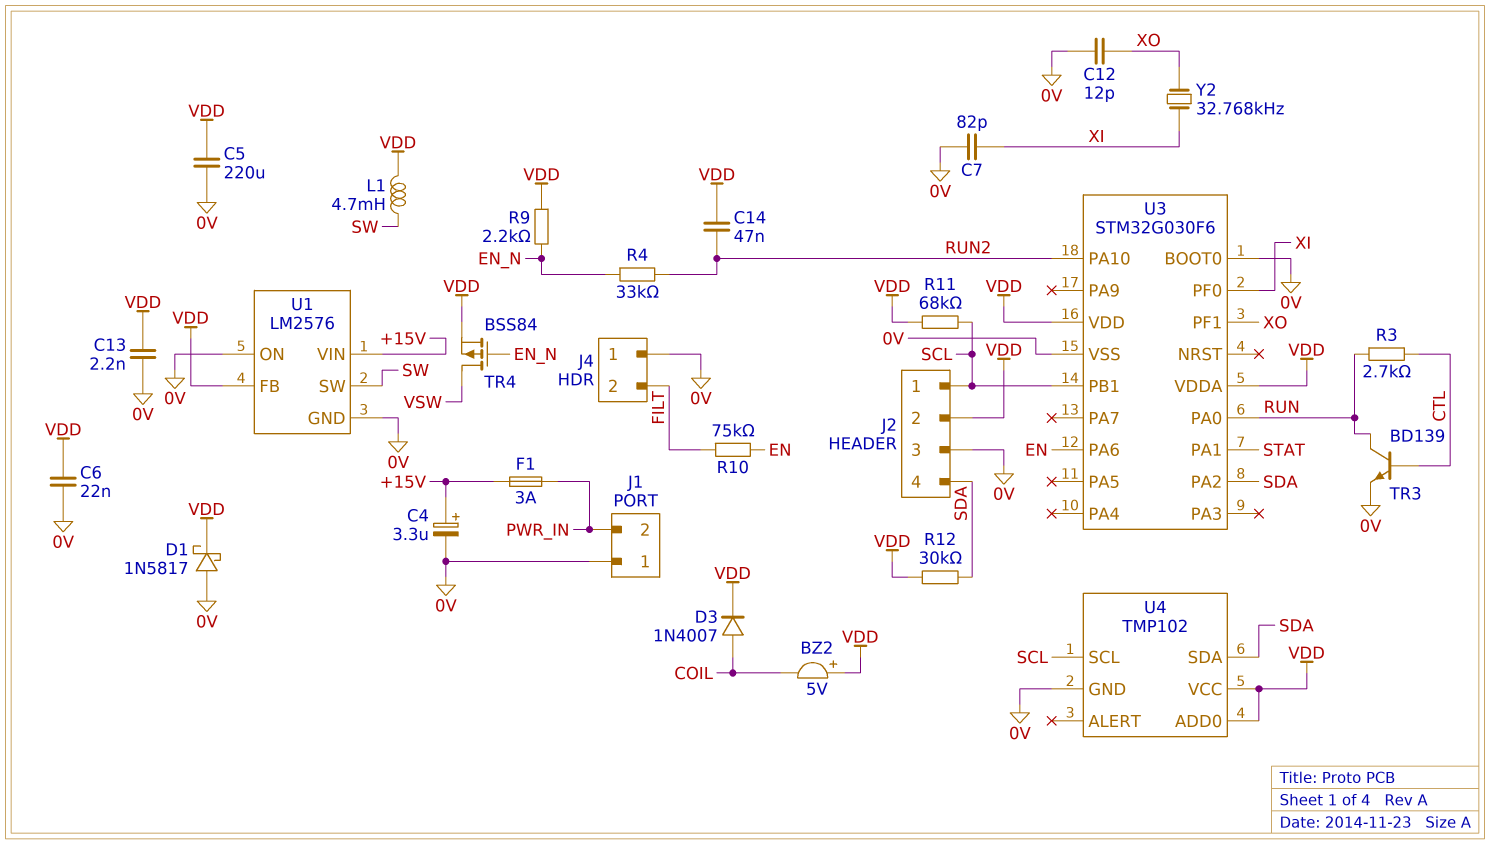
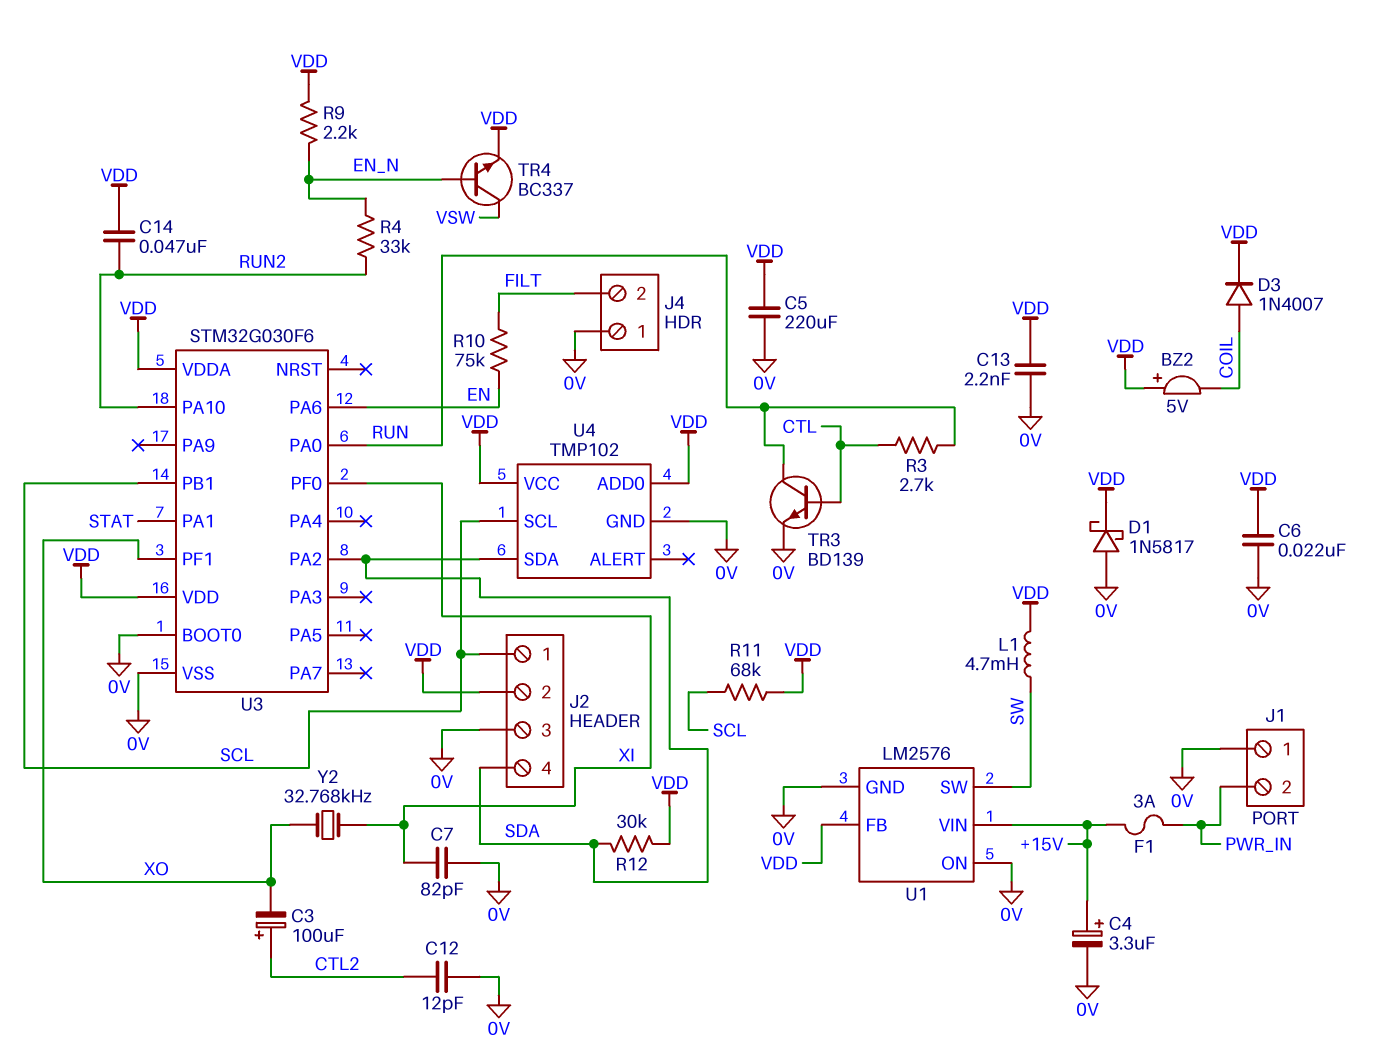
C3: none -> 100uF (plus CTL2, minus XO)
C12: 12pF (0V, XO) -> 12pF (0V, CTL2)
TR4: PMOS BSS84 (G EN_N, D VSW, S VDD) -> NPN BC337 (B EN_N, C VSW, E VDD)

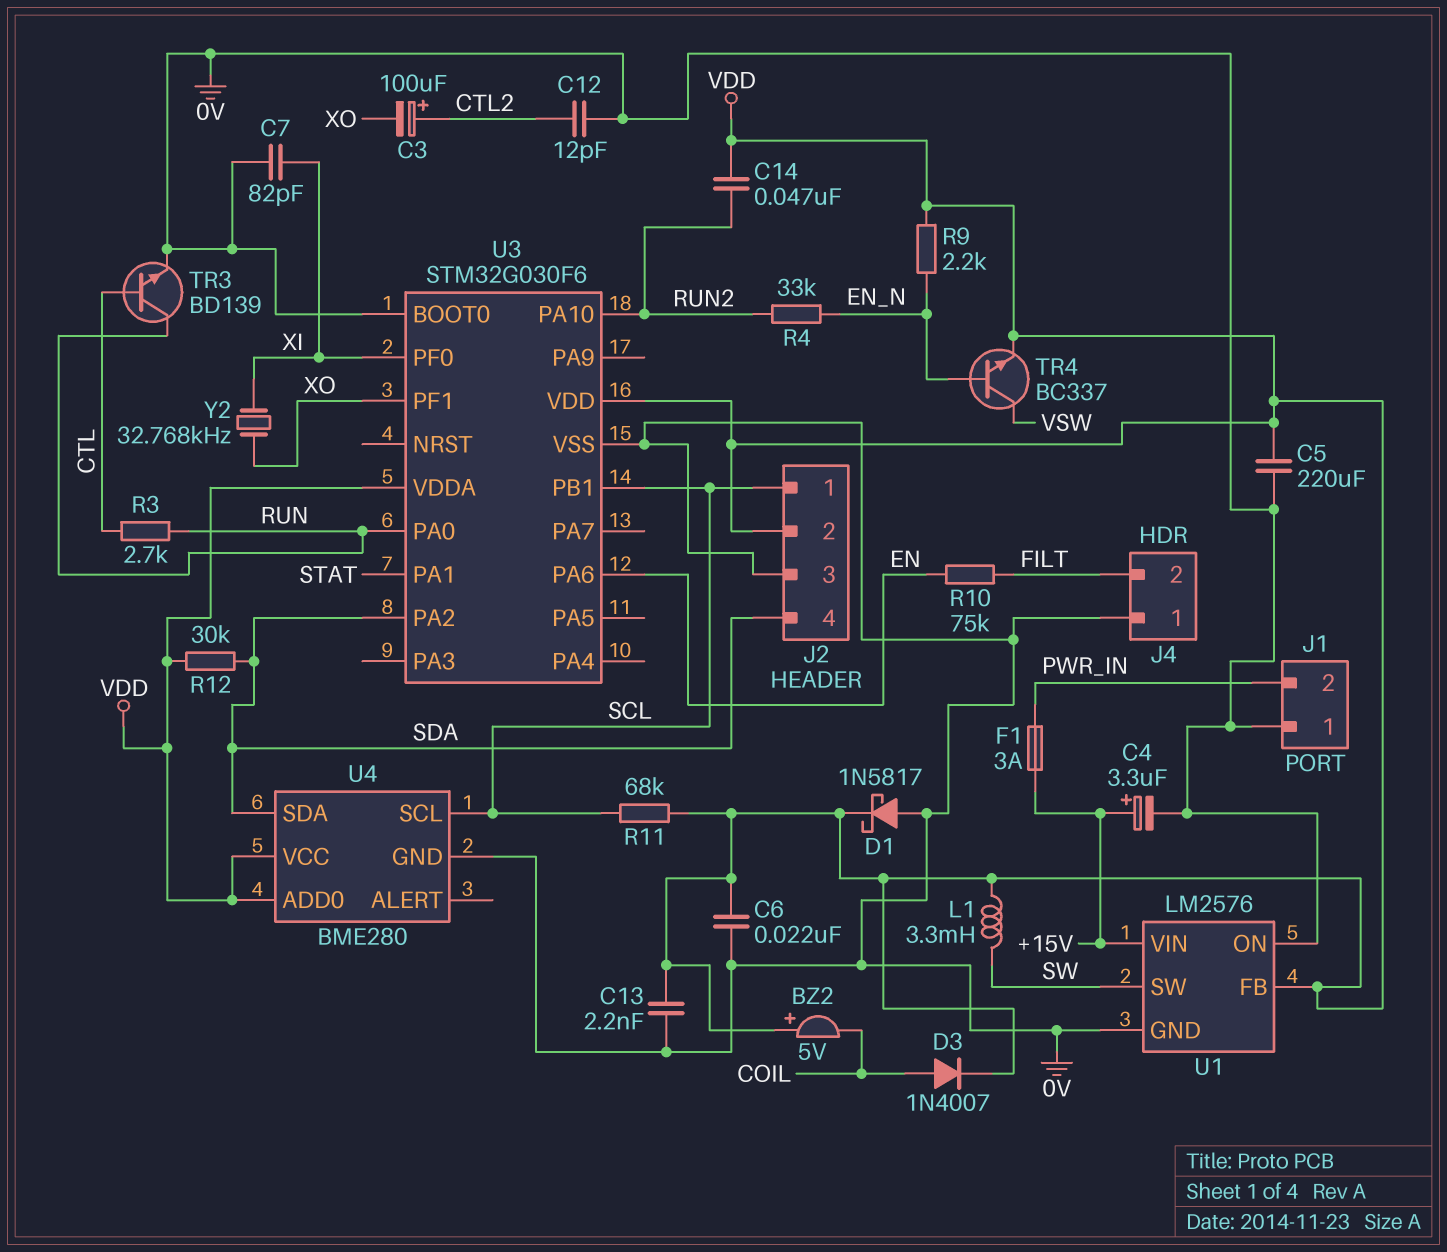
L1: 4.7mH (SW, VDD) -> 3.3mH (SW, VDD)
U4: TMP102 -> BME280

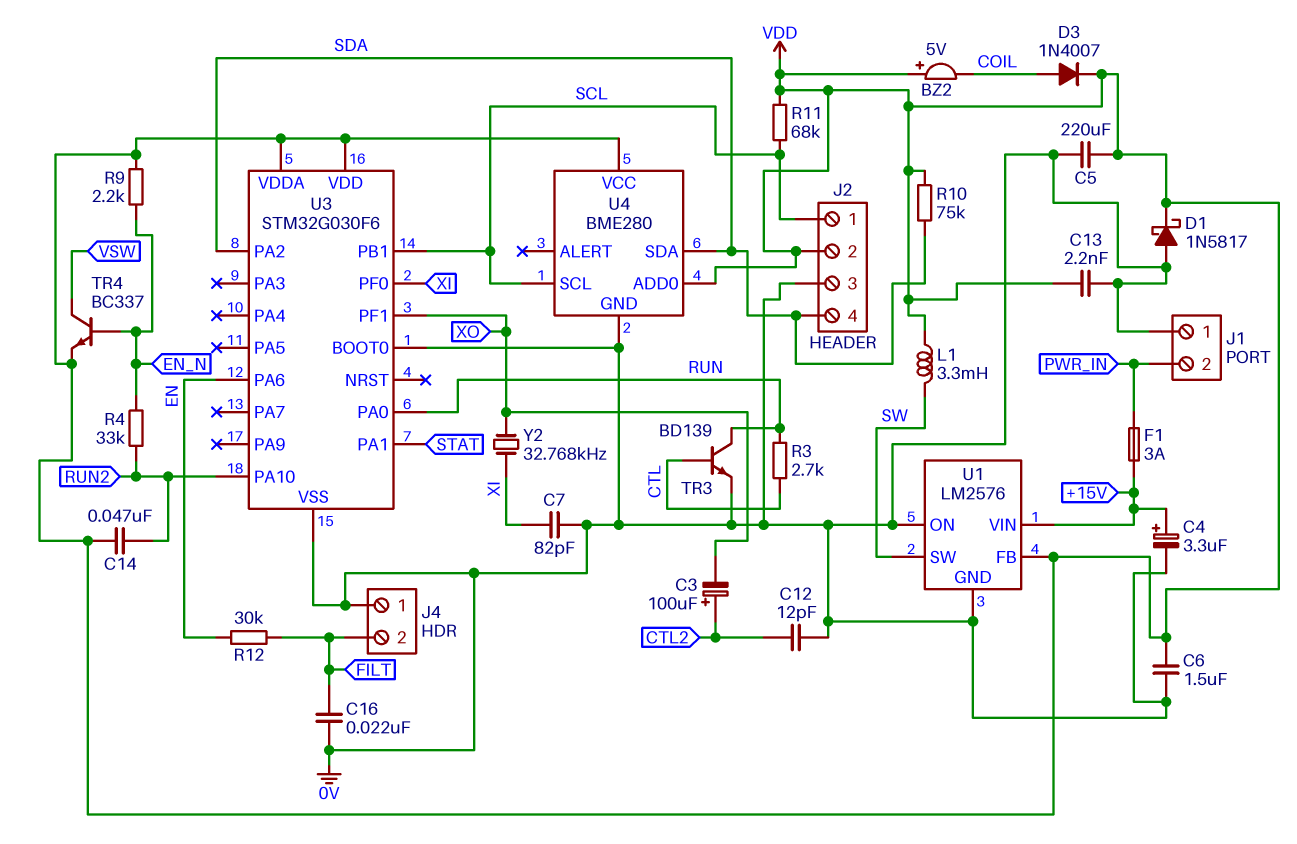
C6: 22nF (0V, VDD) -> 1.5uF (0V, VDD)
C16: none -> 22nF (0V, FILT)
R10: 75k (EN, FILT) -> 75k (SDA, VDD)
R12: 30k (SDA, VDD) -> 30k (EN, FILT)

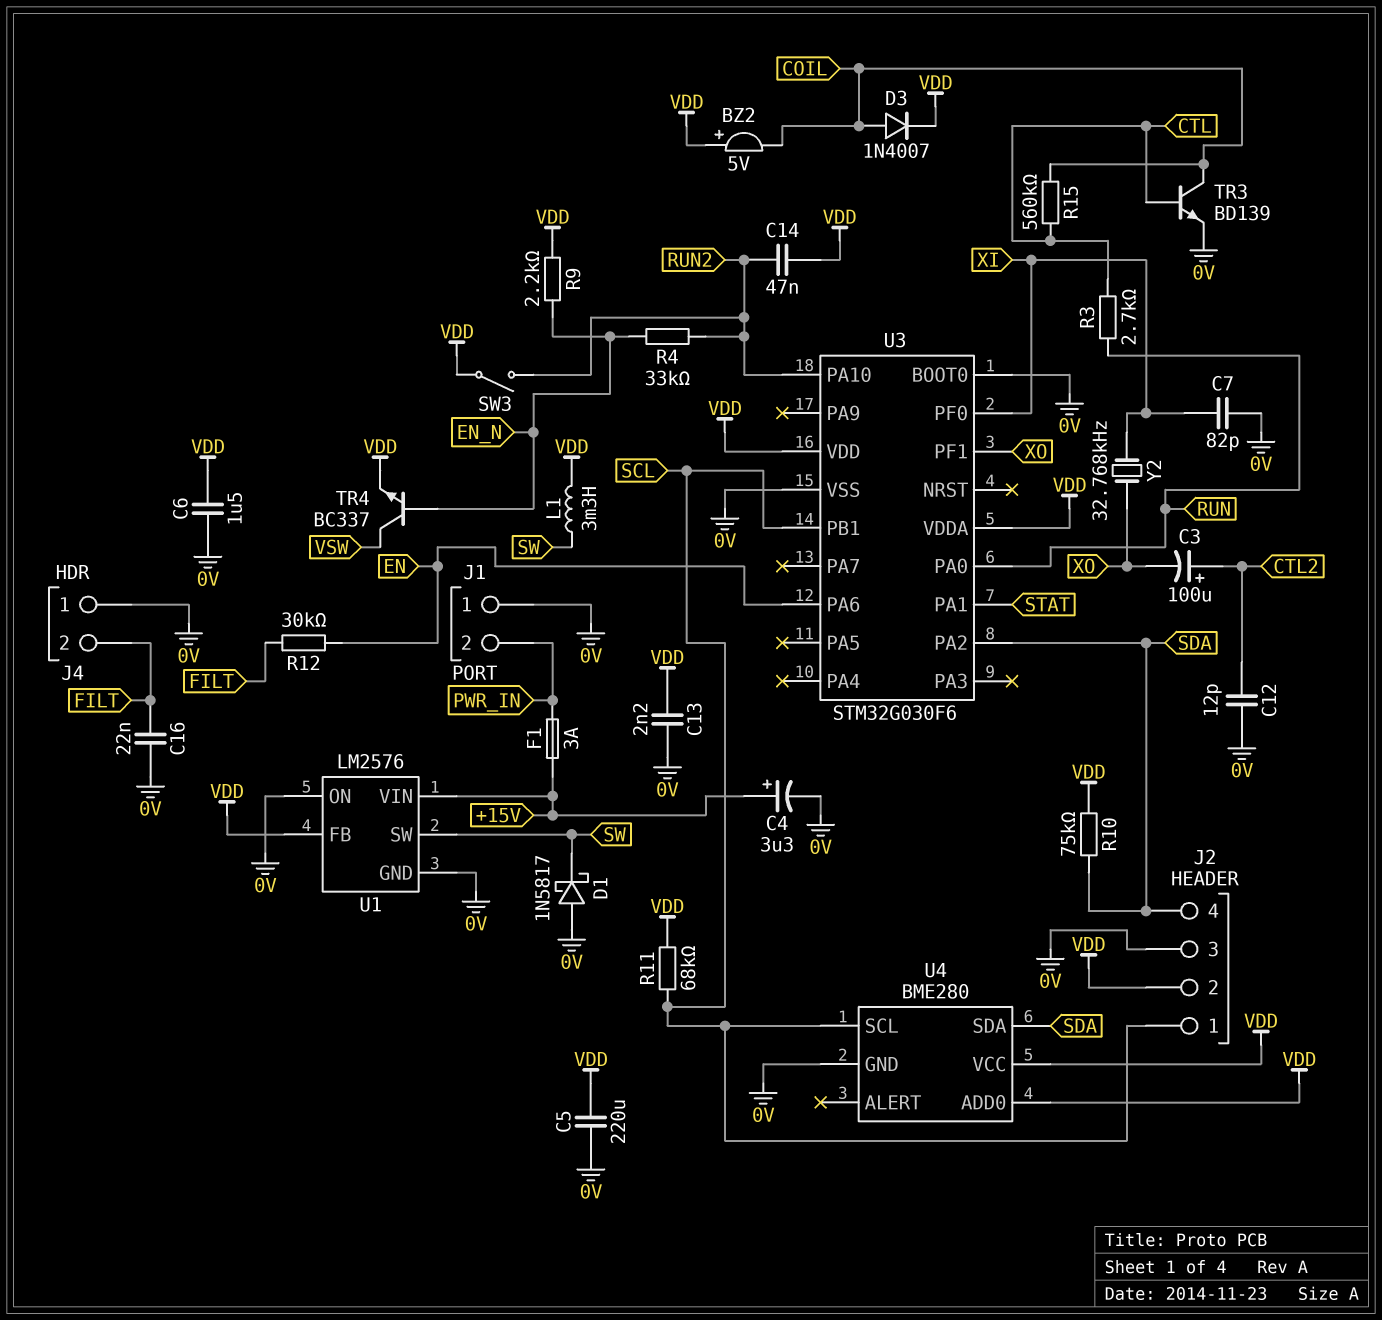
D1: schottky 1N5817 (A 0V, K VDD) -> schottky 1N5817 (A 0V, K SW)
R15: none -> 560k (COIL, CTL)
SW3: none -> switch (RUN2, VDD)
TR3: NPN BD139 (B CTL, C RUN, E 0V) -> NPN BD139 (B CTL, C COIL, E 0V)

